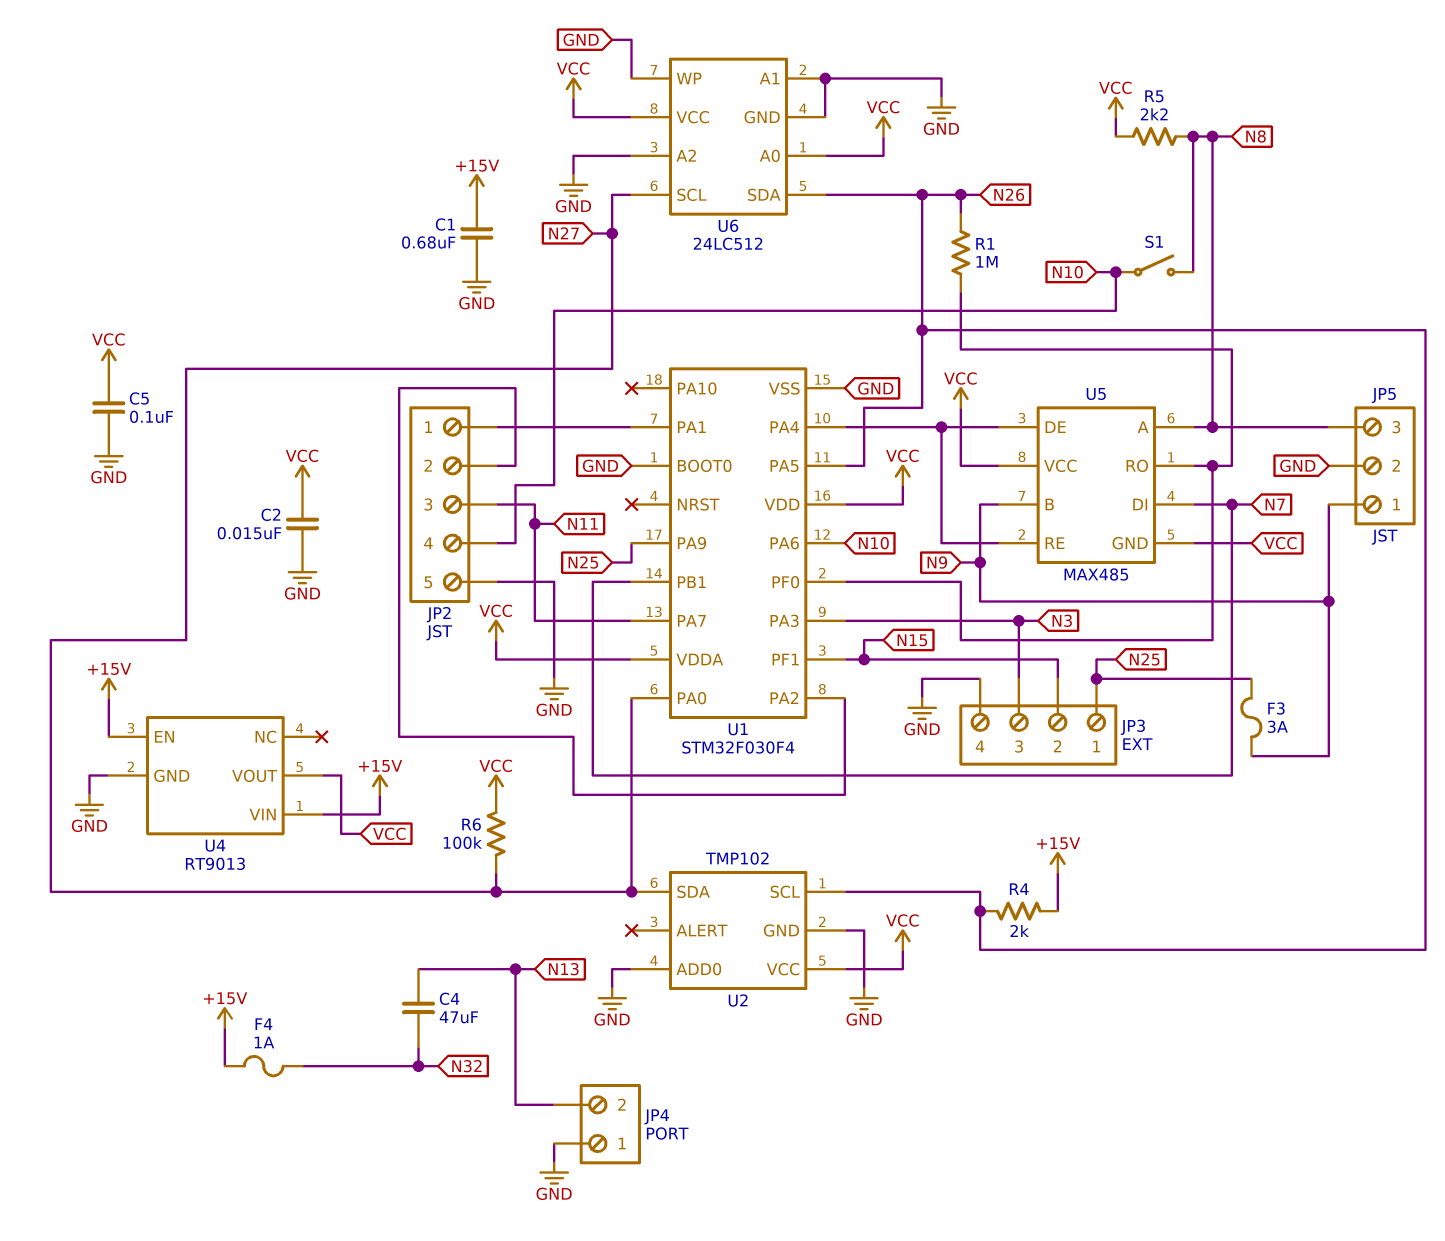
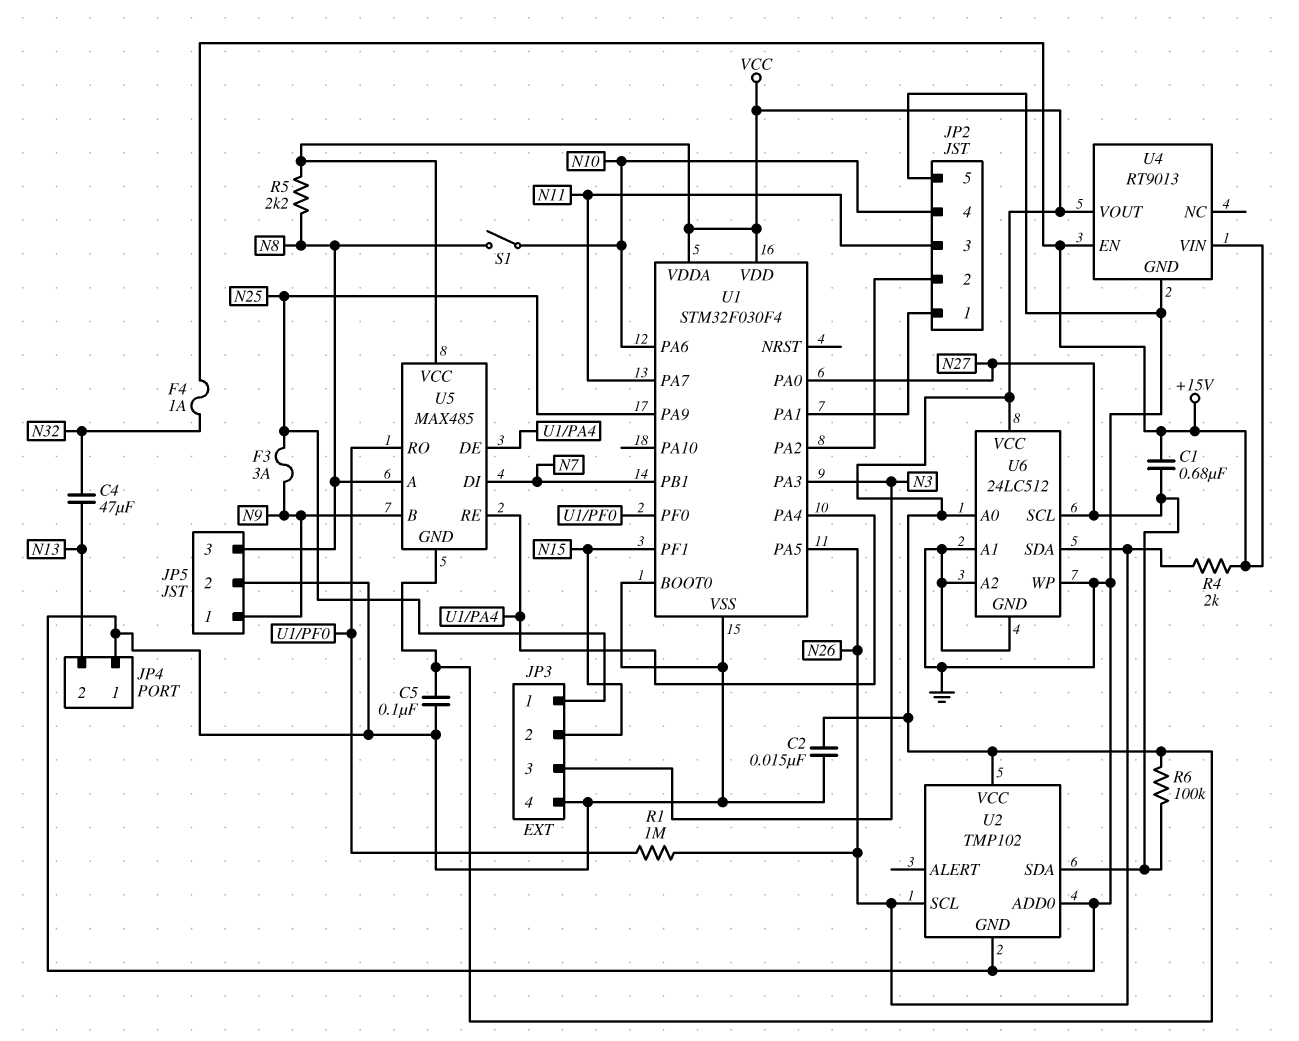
C1: 680nF (+15V, GND) -> 680nF (+15V, N27)

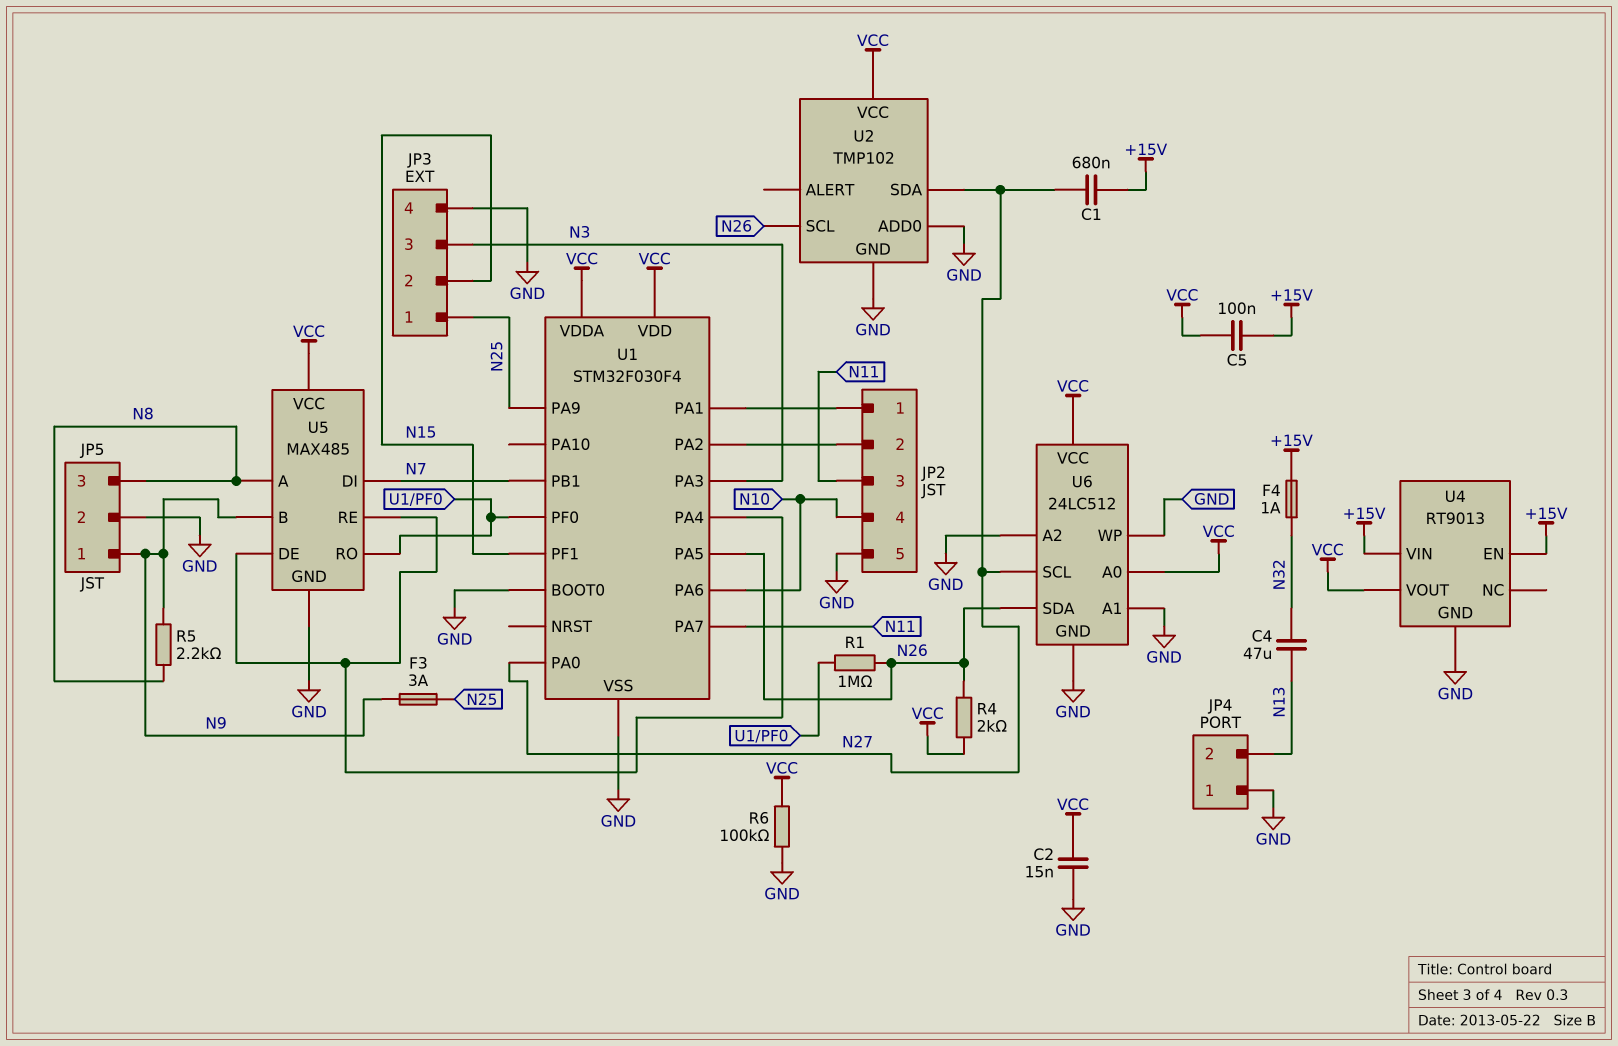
C5: 100nF (GND, VCC) -> 100nF (+15V, VCC)
R4: 2k (+15V, N26) -> 2k (N26, VCC)
R5: 2.2k (N8, VCC) -> 2.2k (N8, N9)
R6: 100k (N27, VCC) -> 100k (GND, VCC)
S1: switch (N8, N10) -> none
U5 pin GND: VCC -> GND

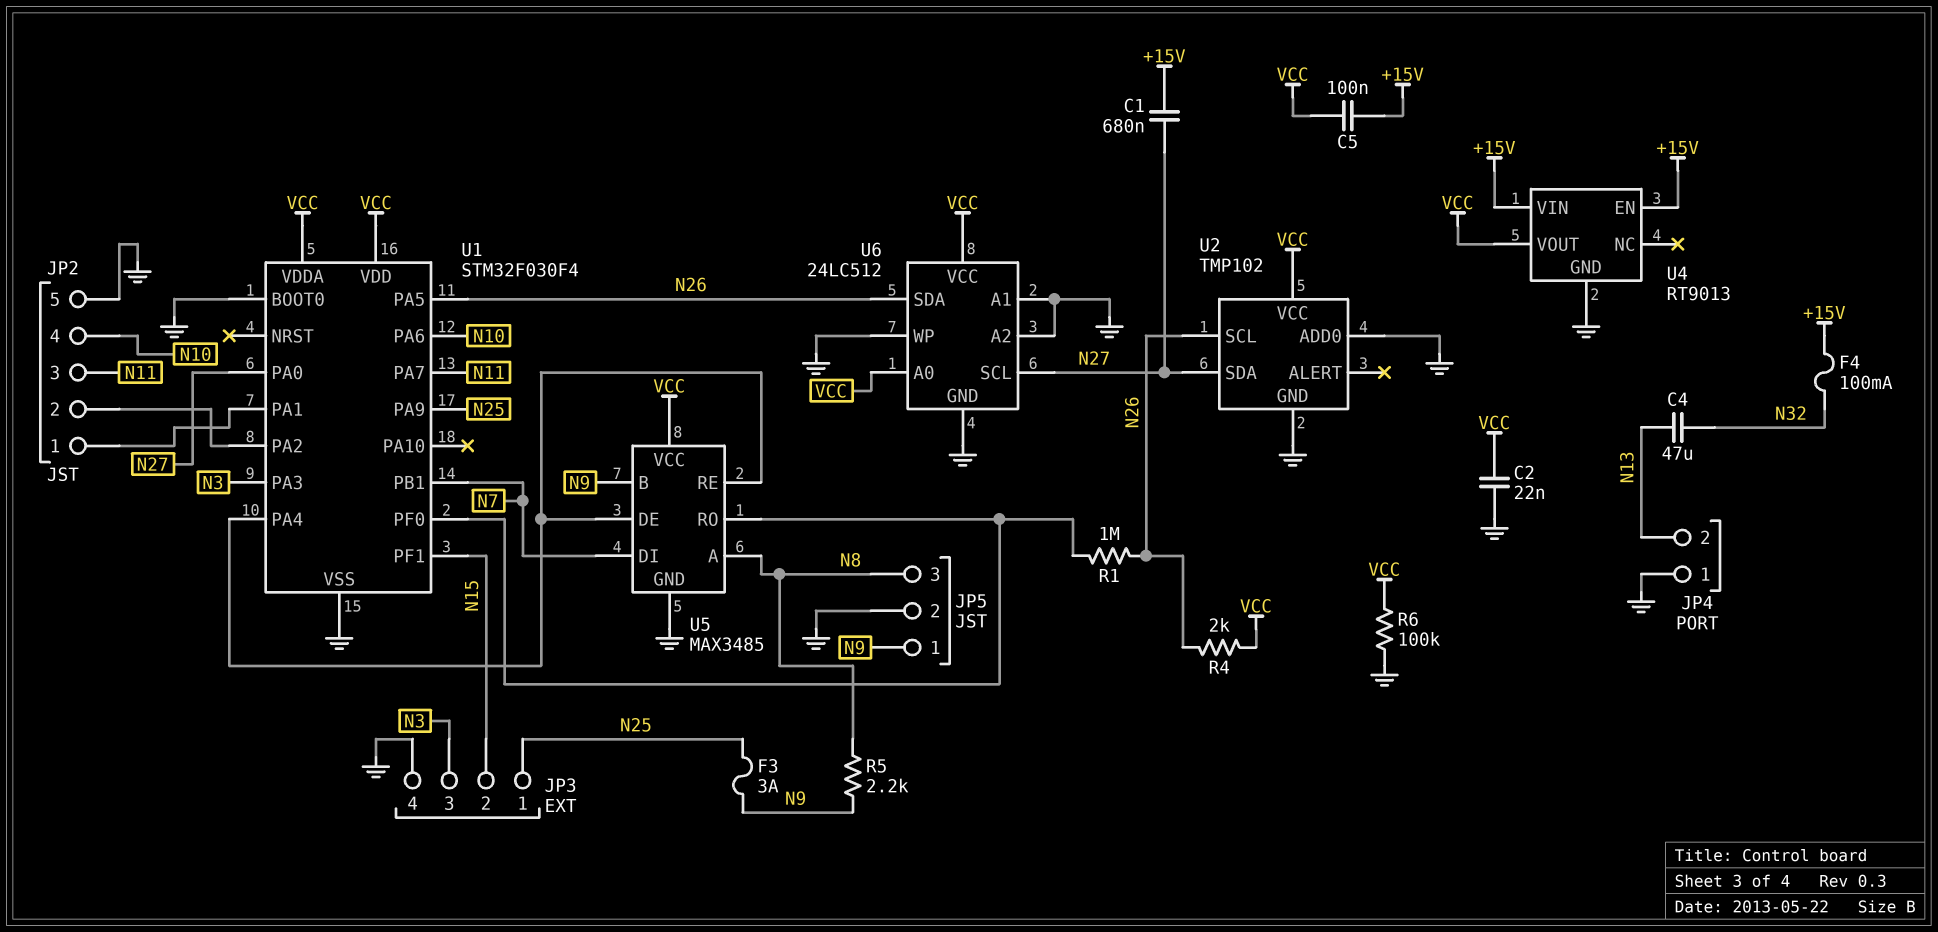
C2: 15nF (GND, VCC) -> 22nF (GND, VCC)
F4: 1A (+15V, N32) -> 100mA (+15V, N32)
U5: MAX485 -> MAX3485

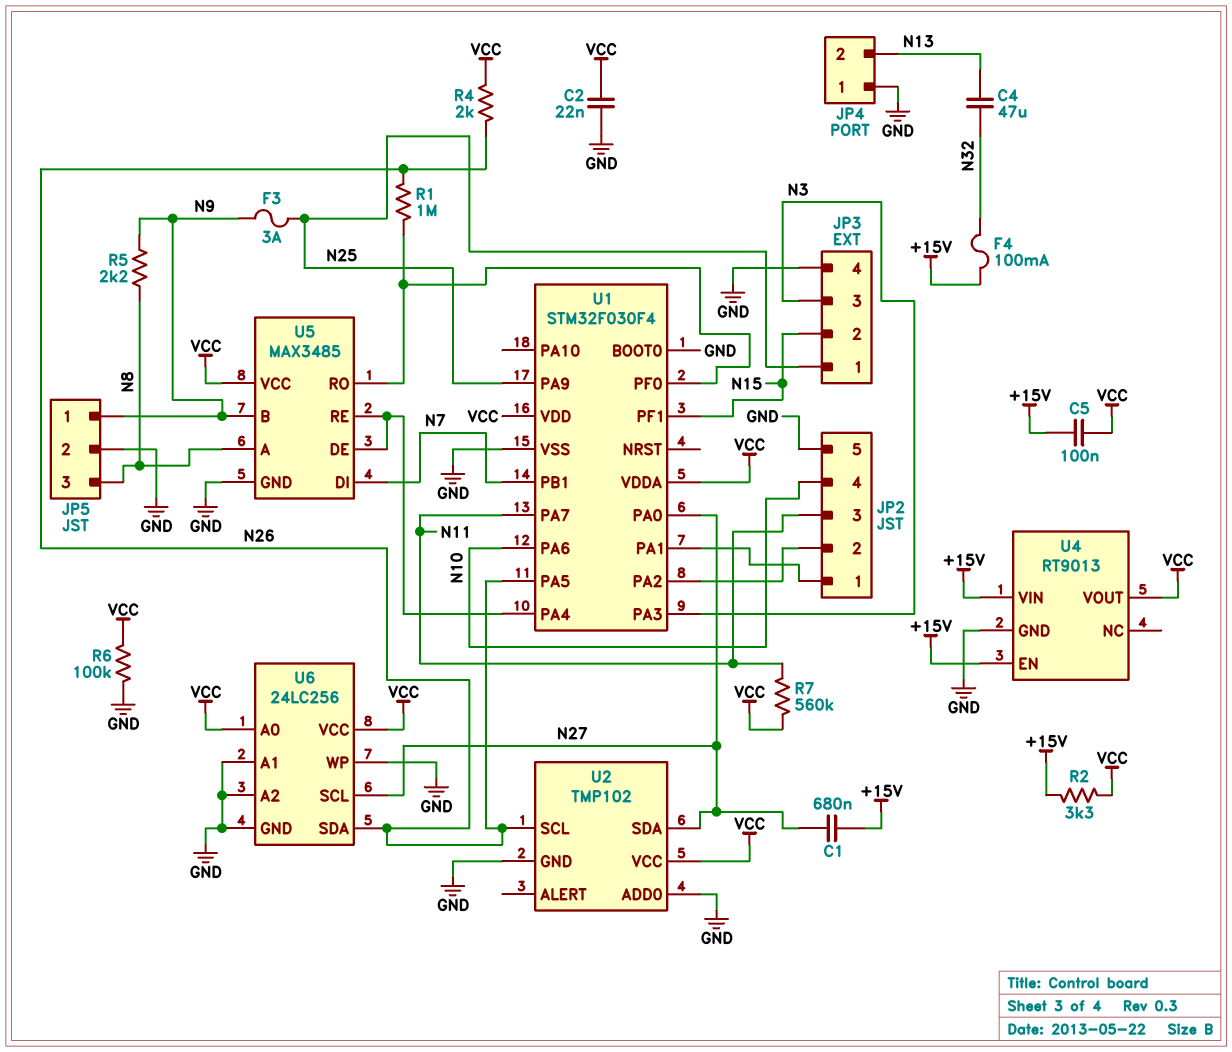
R2: none -> 3.3k (+15V, VCC)
R7: none -> 560k (N11, VCC)
U6: 24LC512 -> 24LC256

